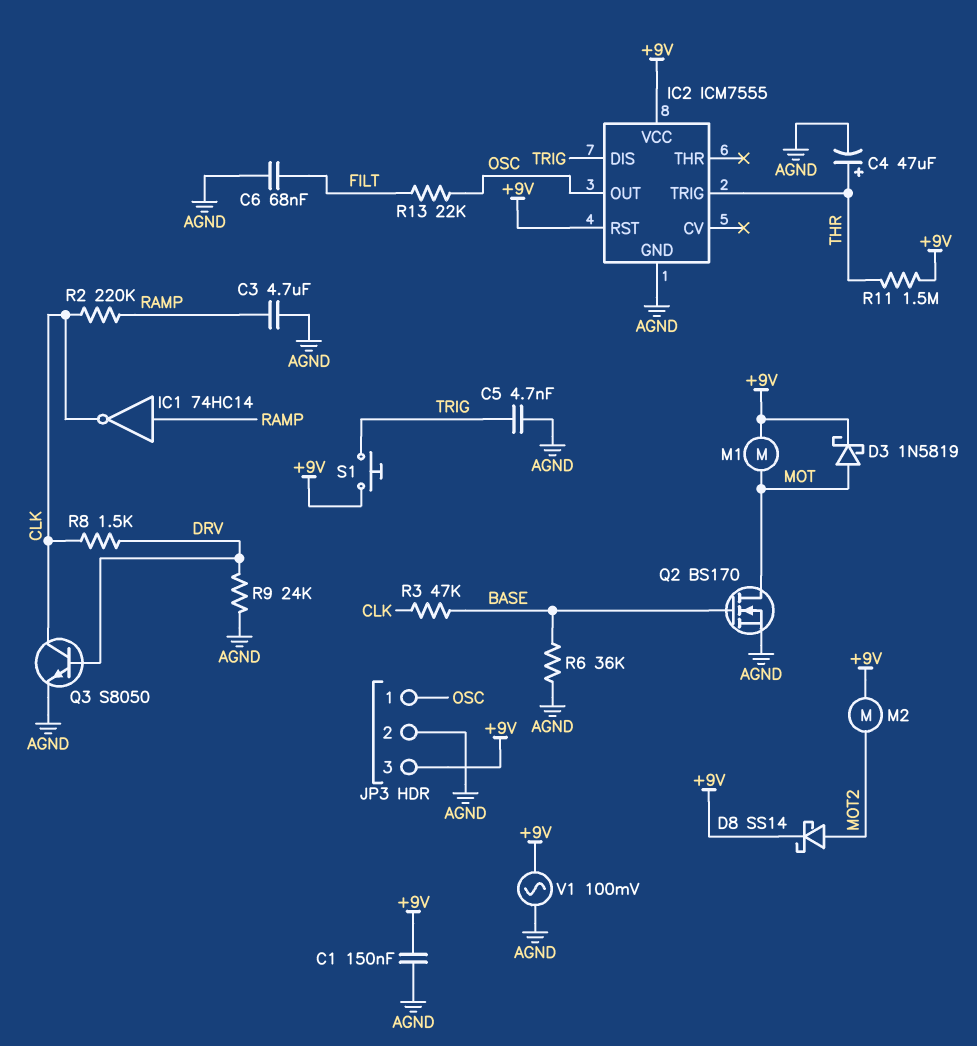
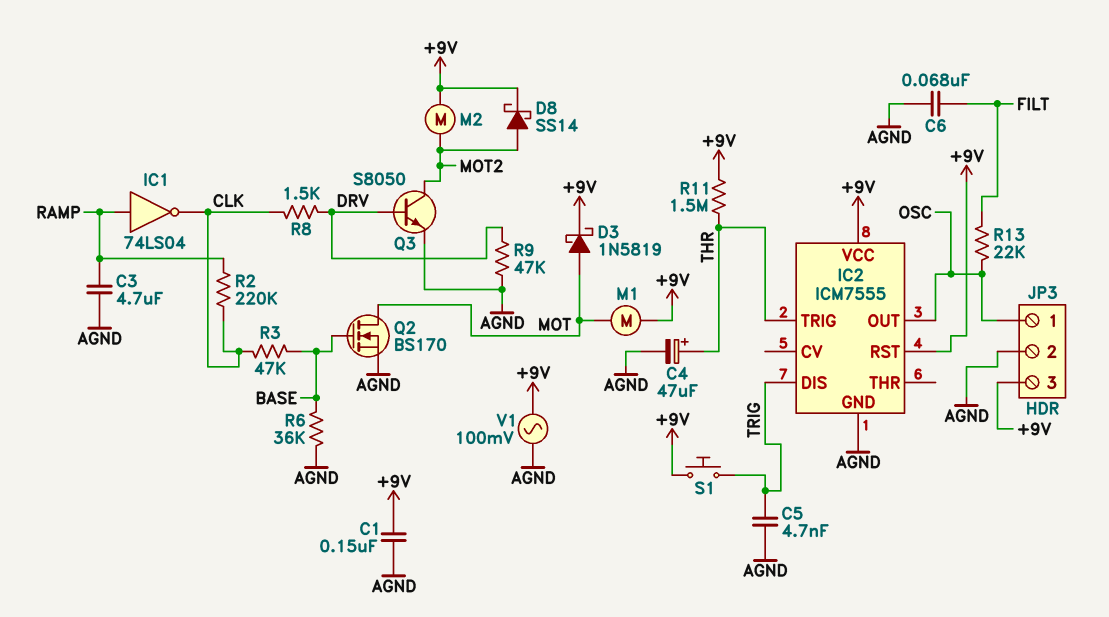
IC1: NOT 74HC14 (in RAMP, out CLK) -> NOT 74LS04 (in RAMP, out CLK)
Q3: NPN S8050 (B DRV, C CLK, E AGND) -> NPN S8050 (B DRV, C MOT2, E AGND)
R9: 24k (AGND, DRV) -> 47k (AGND, DRV)

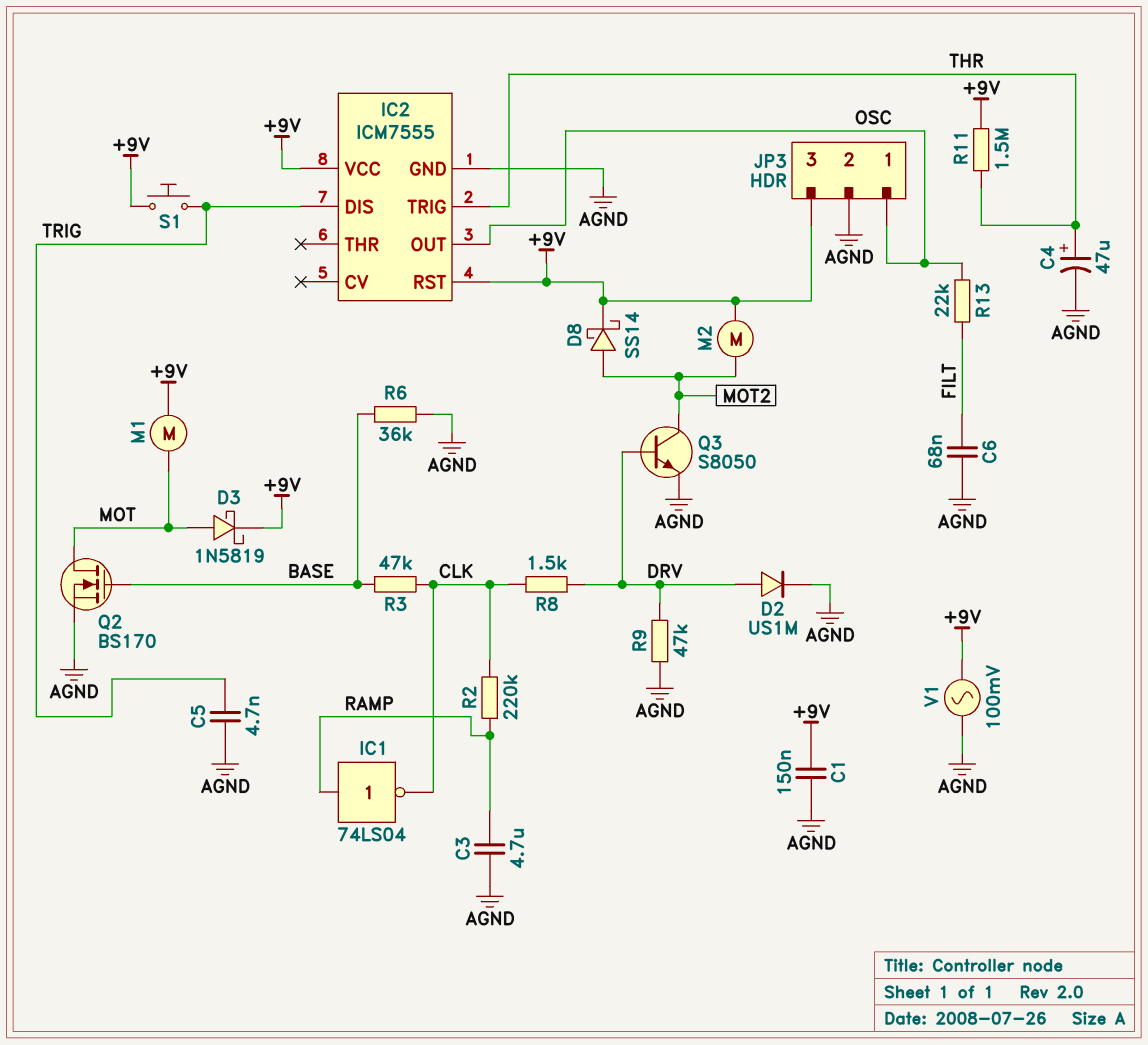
D2: none -> diode US1M (A DRV, K AGND)

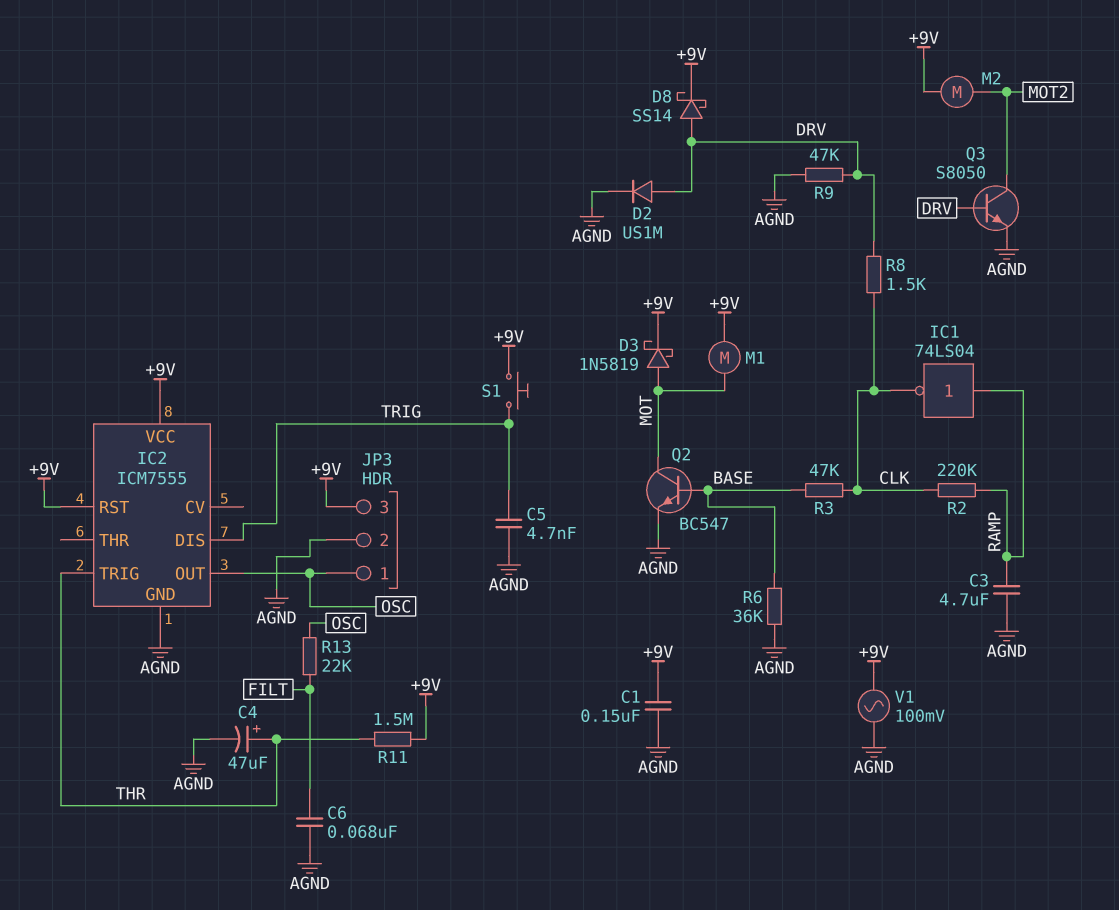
D8: schottky SS14 (A MOT2, K +9V) -> schottky SS14 (A DRV, K +9V)
Q2: NMOS BS170 (G BASE, D MOT, S AGND) -> NPN BC547 (B BASE, C MOT, E AGND)

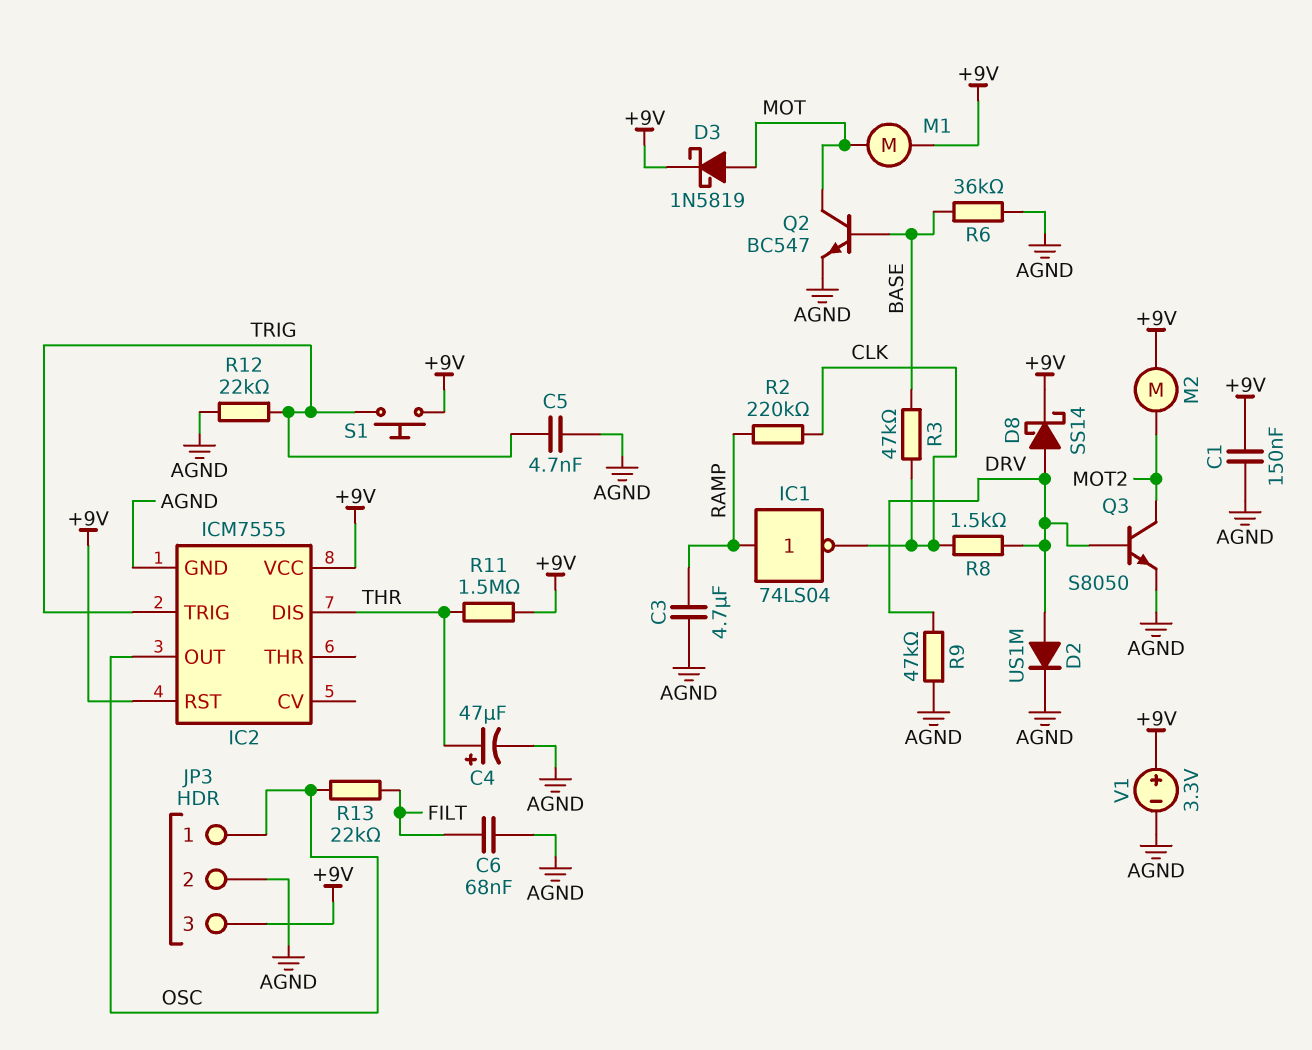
IC2 pin DIS: TRIG -> THR
IC2 pin TRIG: THR -> TRIG
R12: none -> 22k (AGND, TRIG)
V1: AC 100mV (+9V, AGND) -> 3.3V (plus +9V, minus AGND)

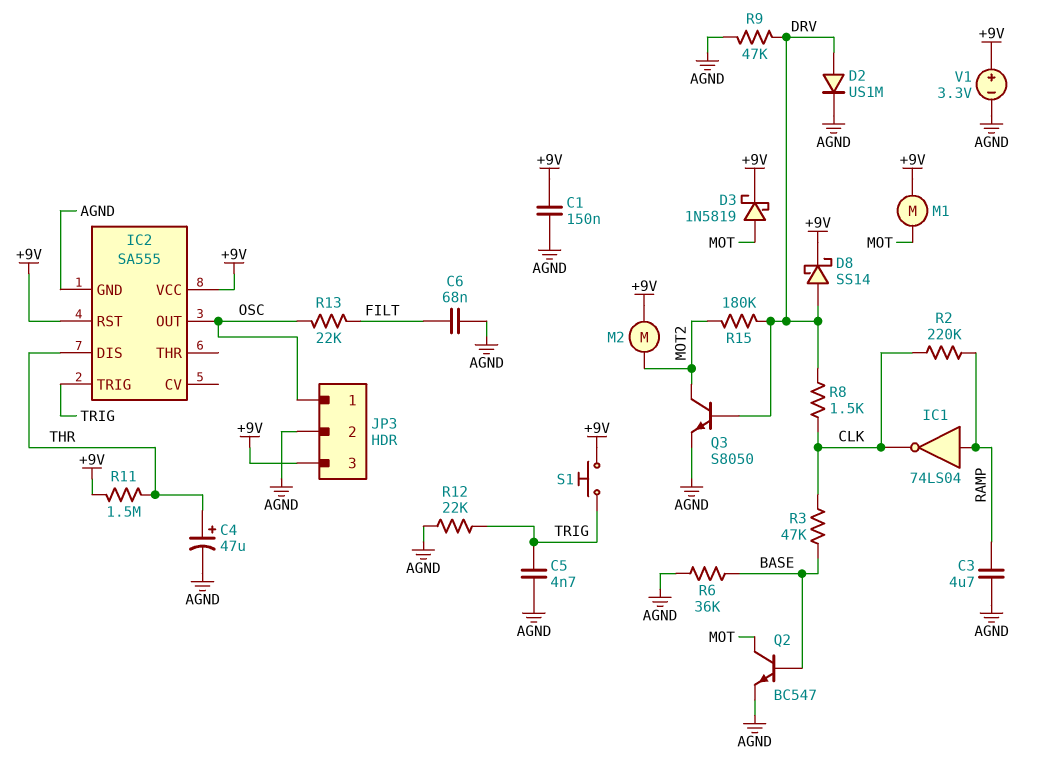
IC2: ICM7555 -> SA555
R15: none -> 180k (DRV, MOT2)

